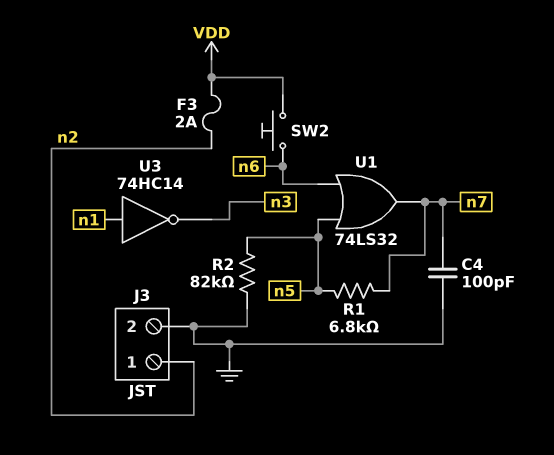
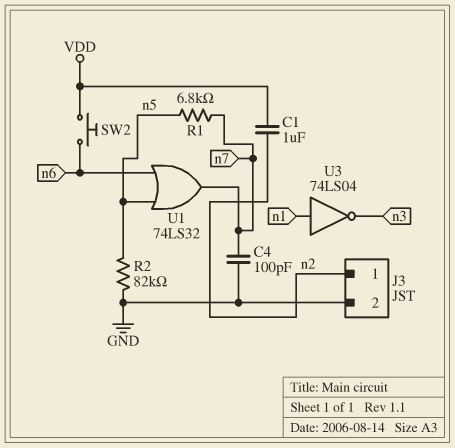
C1: none -> 1uF (VDD, n2)
F3: 2A (VDD, n2) -> none
U3: NOT 74HC14 (in n1, out n3) -> NOT 74LS04 (in n1, out n3)

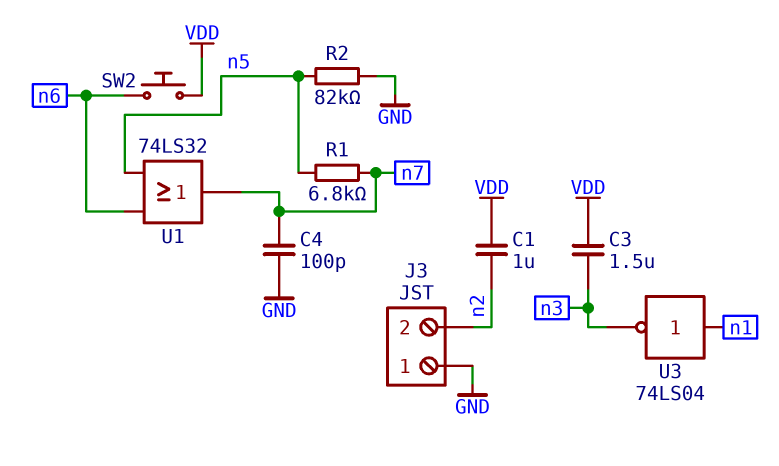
C3: none -> 1.5uF (VDD, n3)
J3 pin 1: n2 -> GND
J3 pin 2: GND -> n2

